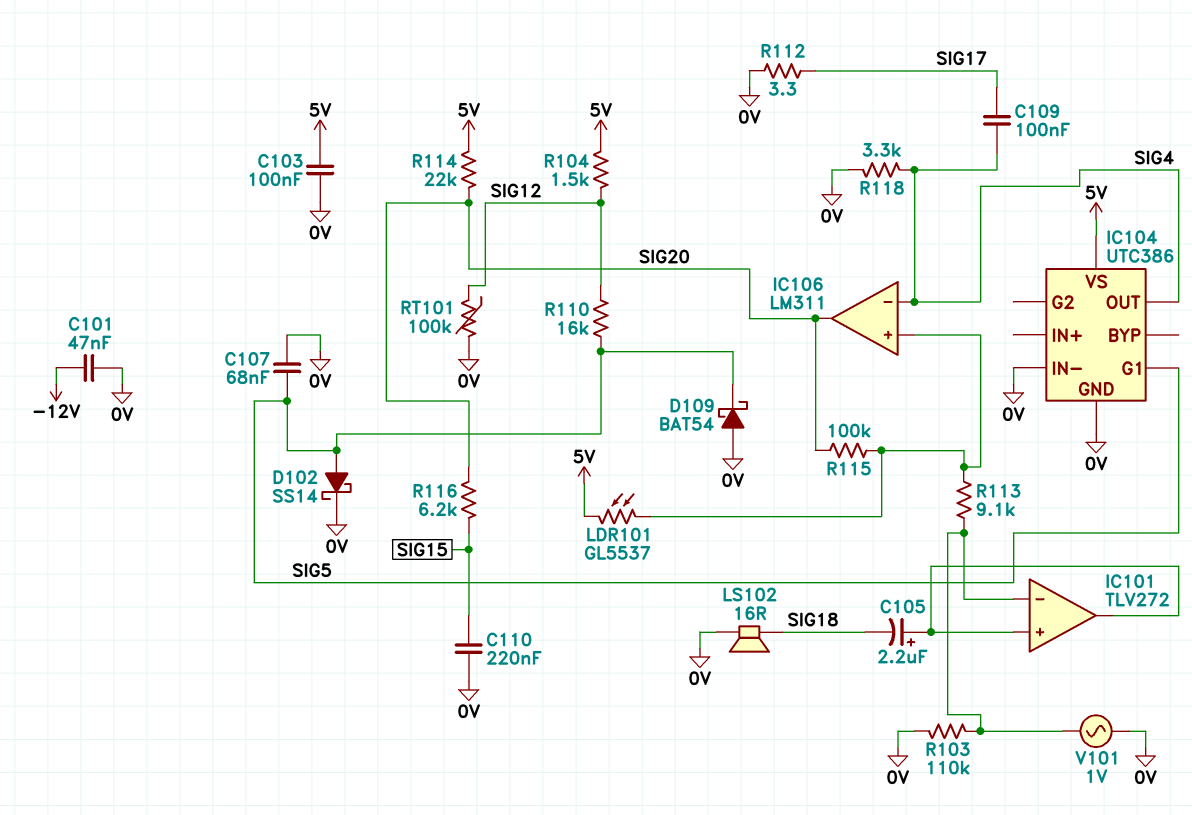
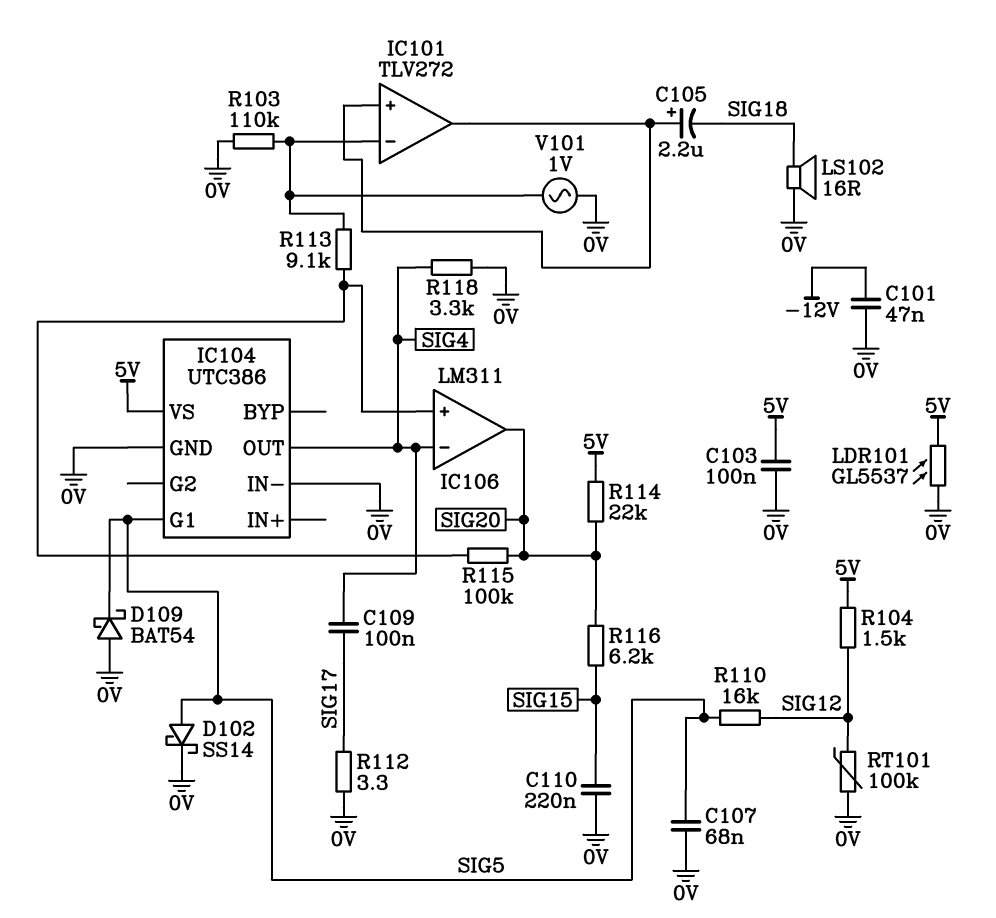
LDR101: GL5537 (5V, IC106/in+) -> GL5537 (0V, 5V)

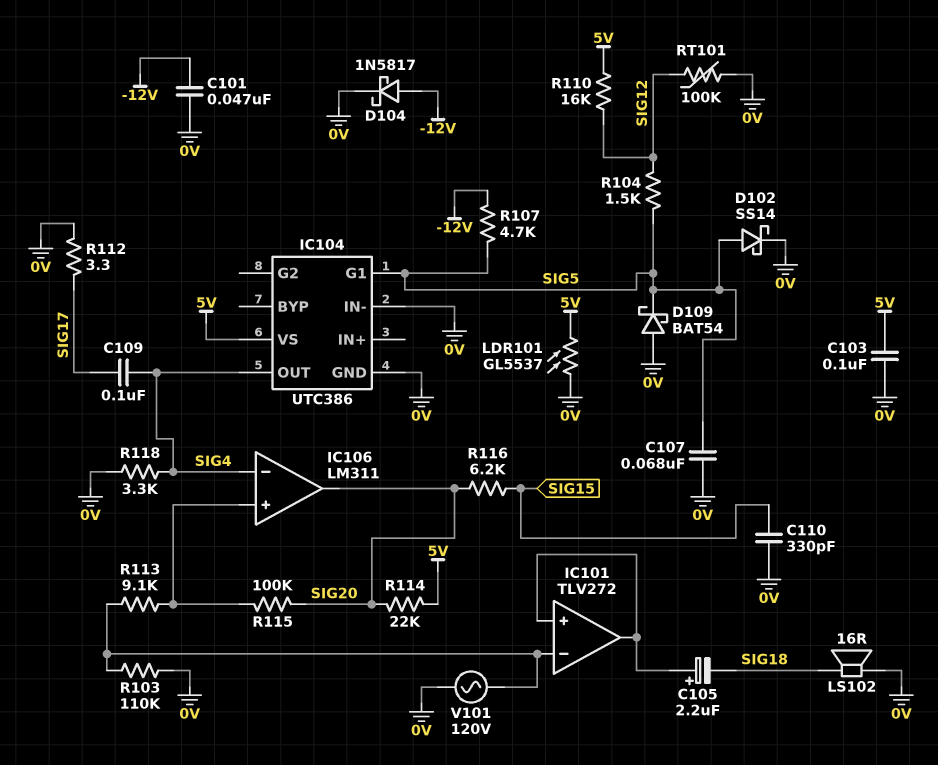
C110: 220nF (0V, SIG15) -> 330pF (0V, SIG15)
D104: none -> schottky 1N5817 (A -12V, K 0V)
R104: 1.5k (5V, SIG12) -> 1.5k (SIG5, SIG12)
R107: none -> 4.7k (-12V, SIG5)
R110: 16k (SIG5, SIG12) -> 16k (5V, SIG12)
V101: AC 1V (0V, IC101/in-) -> AC 120V (0V, IC101/in-)

